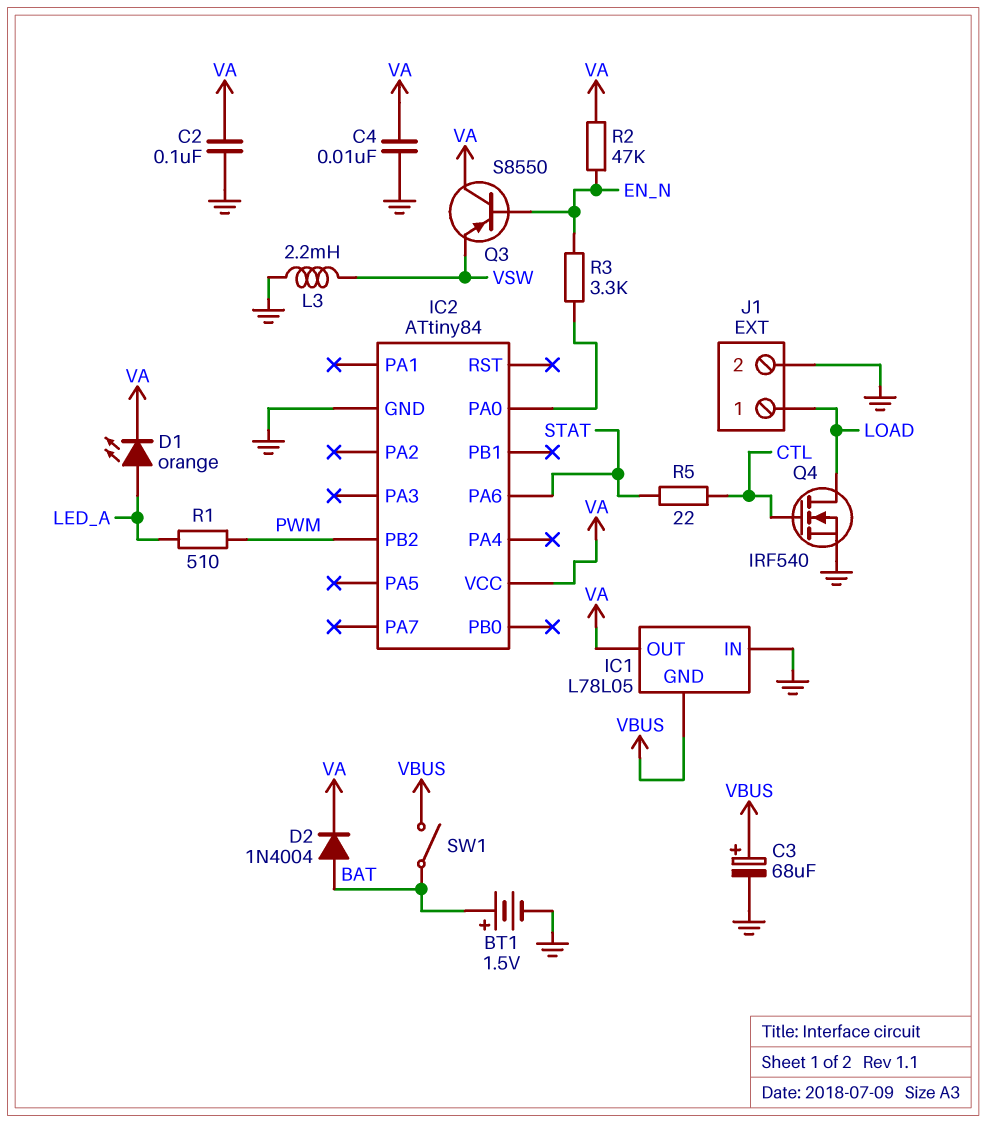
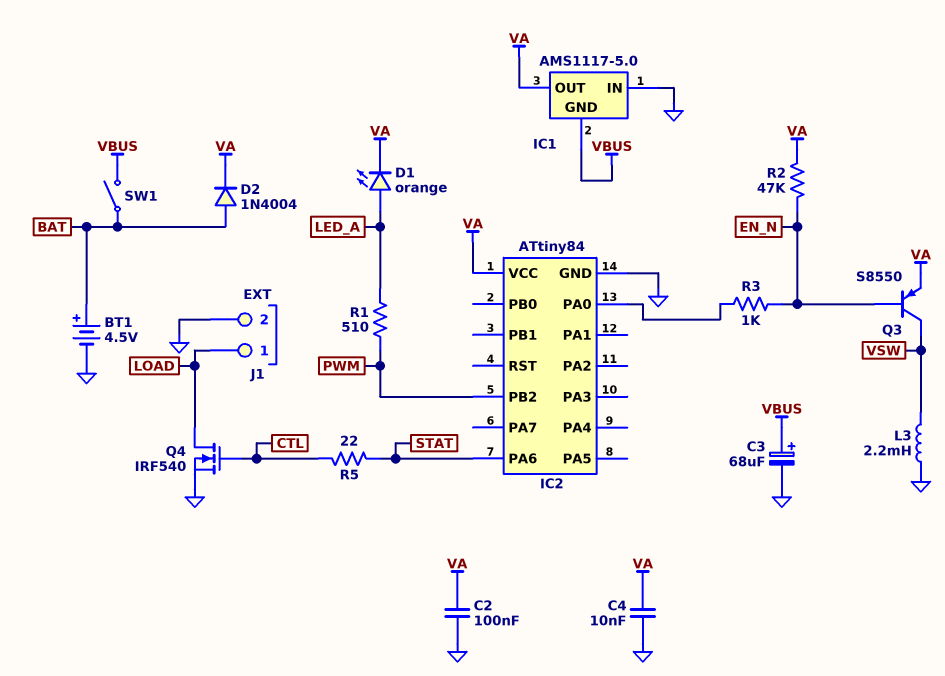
BT1: 1.5V (plus BAT, minus GND) -> 4.5V (plus BAT, minus GND)
IC1: L78L05 -> AMS1117-5.0
Q3: PNP S8550 (B EN_N, C VA, E VSW) -> PNP S8550 (B EN_N, C VSW, E VA)
R3: 3.3k (EN_N, IC2/PA0) -> 1k (EN_N, IC2/PA0)

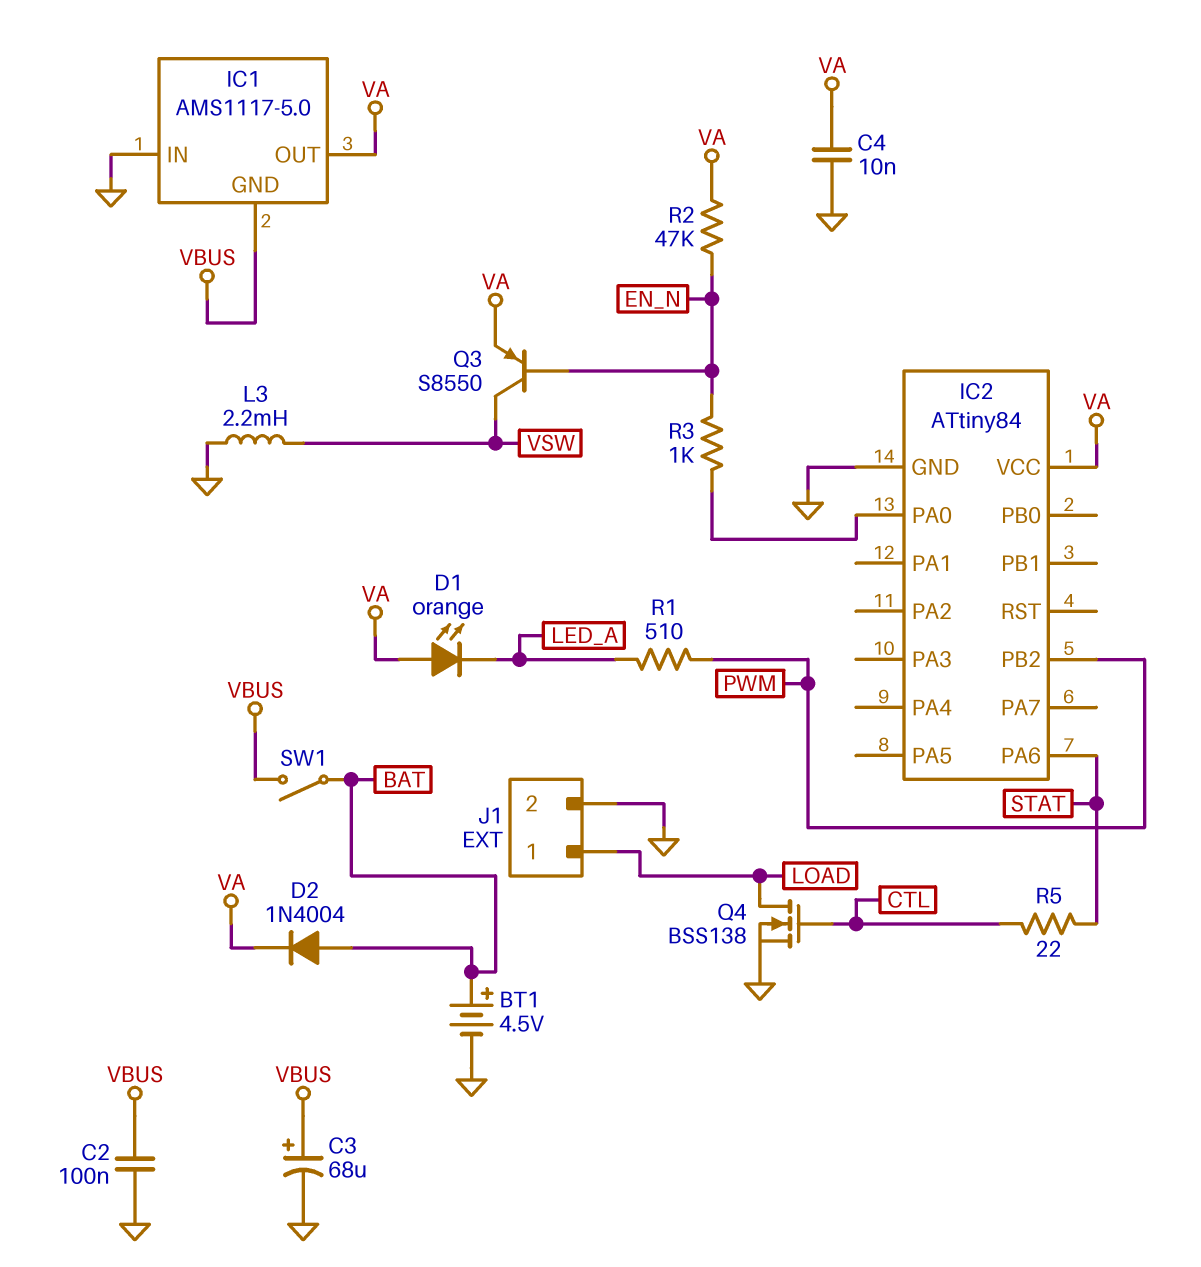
C2: 100nF (GND, VA) -> 100nF (GND, VBUS)
D1: LED orange (A LED_A, K VA) -> LED orange (A VA, K LED_A)
Q4: NMOS IRF540 (G CTL, D LOAD, S GND) -> NMOS BSS138 (G CTL, D LOAD, S GND)

